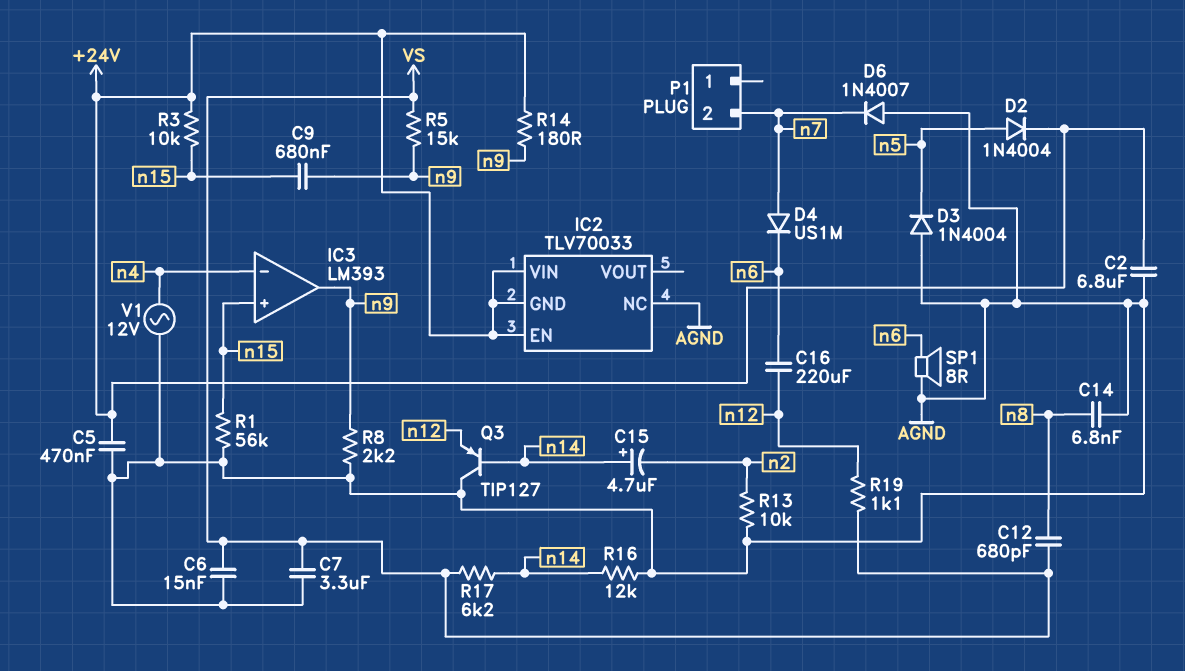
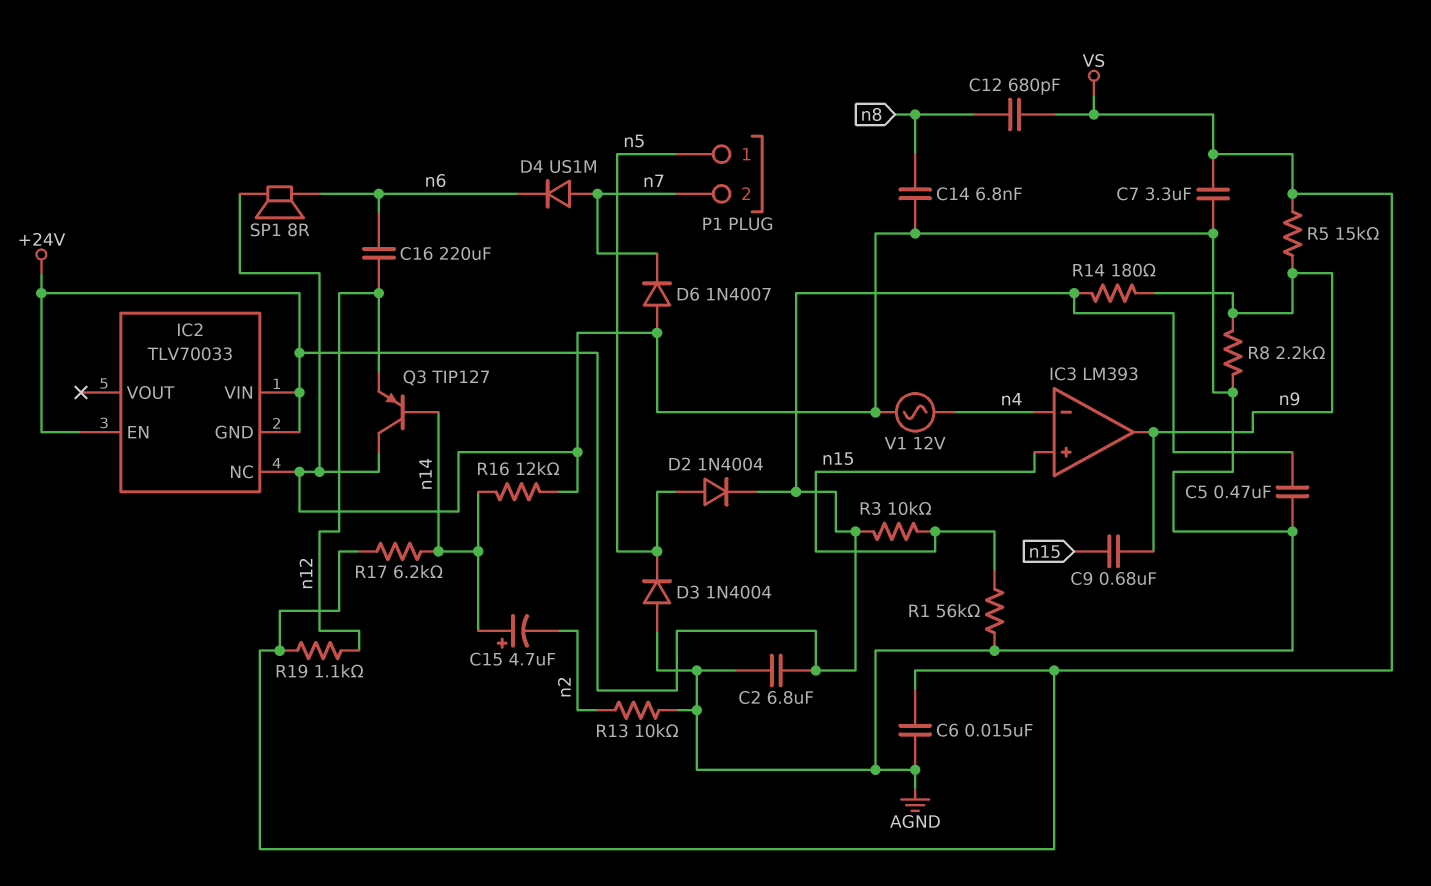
P1 pin 1: none -> n5

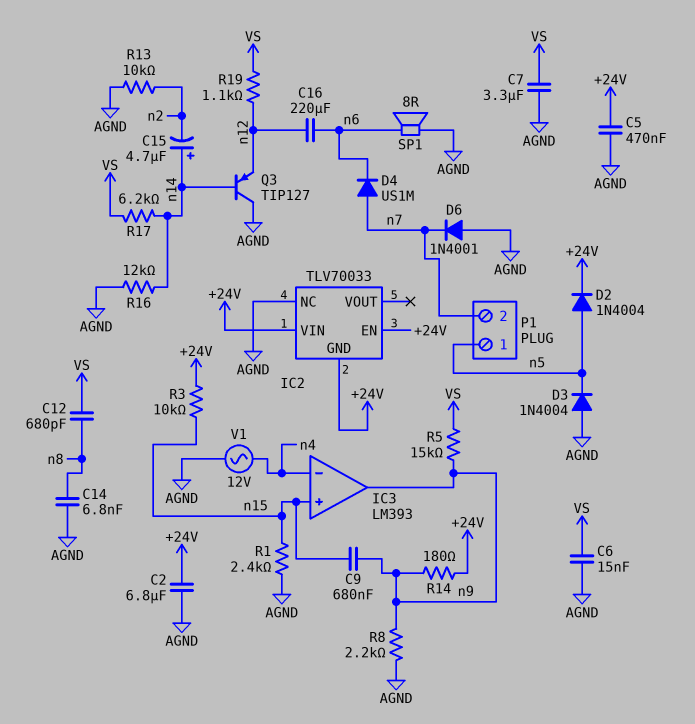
D6: diode 1N4007 (A AGND, K n7) -> diode 1N4001 (A AGND, K n7)
R1: 56k (AGND, n15) -> 2.4k (AGND, n15)

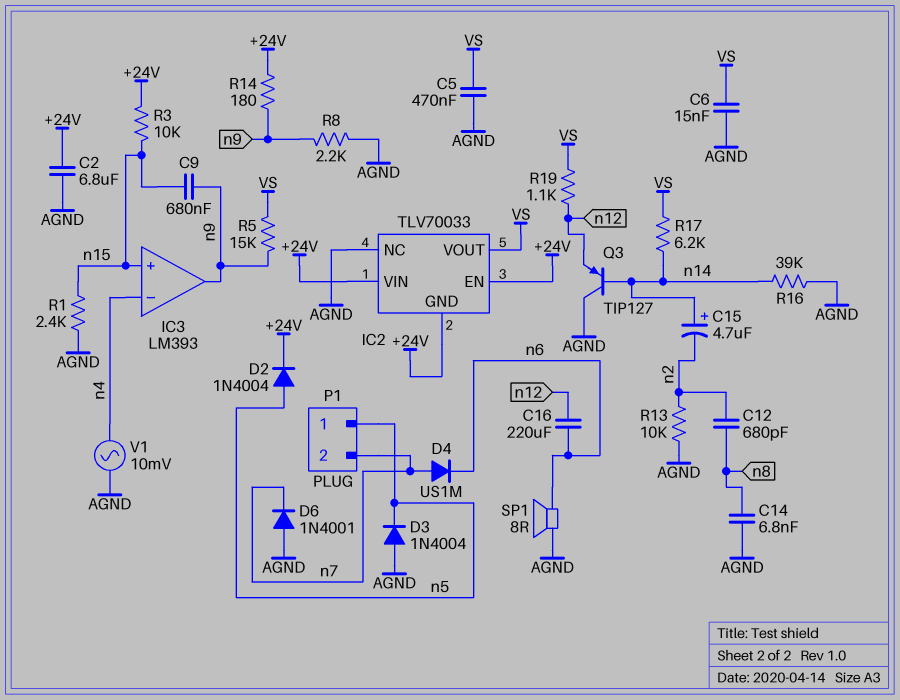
C5: 470nF (+24V, AGND) -> 470nF (AGND, VS)
C7: 3.3uF (AGND, VS) -> none
C12: 680pF (VS, n8) -> 680pF (n2, n8)
IC2 pin VOUT: none -> VS
R16: 12k (AGND, n14) -> 39k (AGND, n14)
V1: AC 12V (AGND, n4) -> AC 10mV (AGND, n4)

